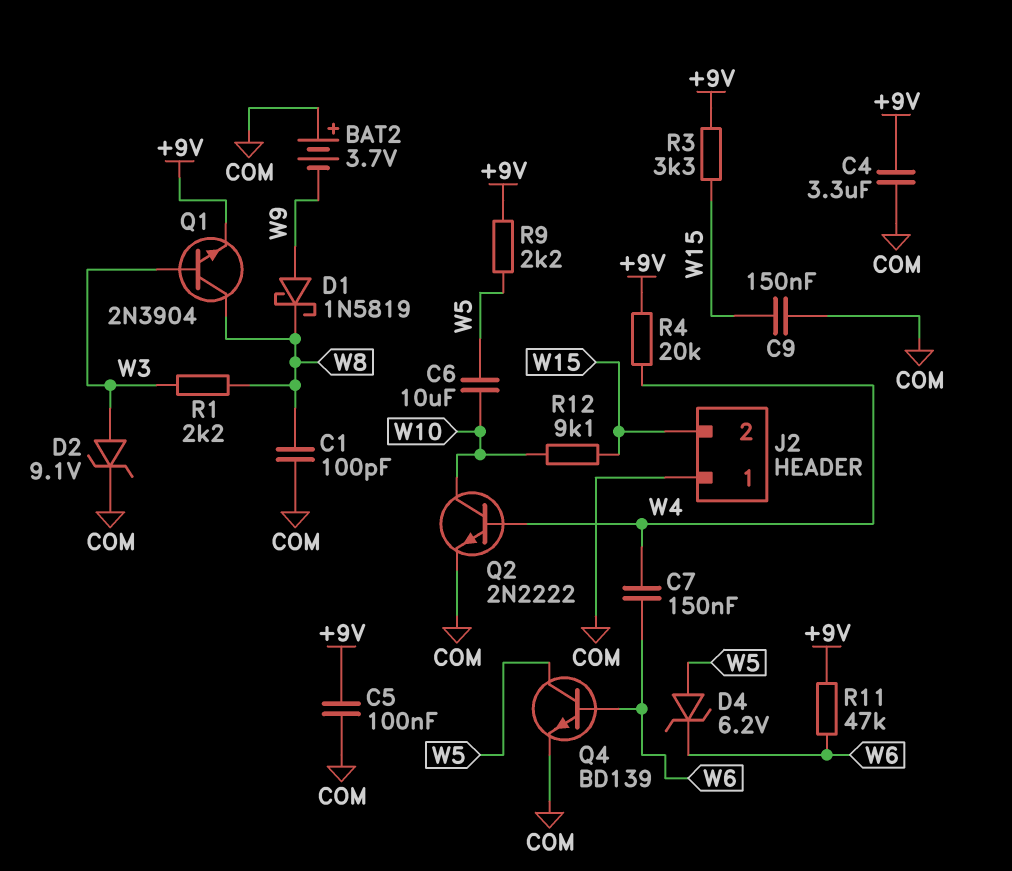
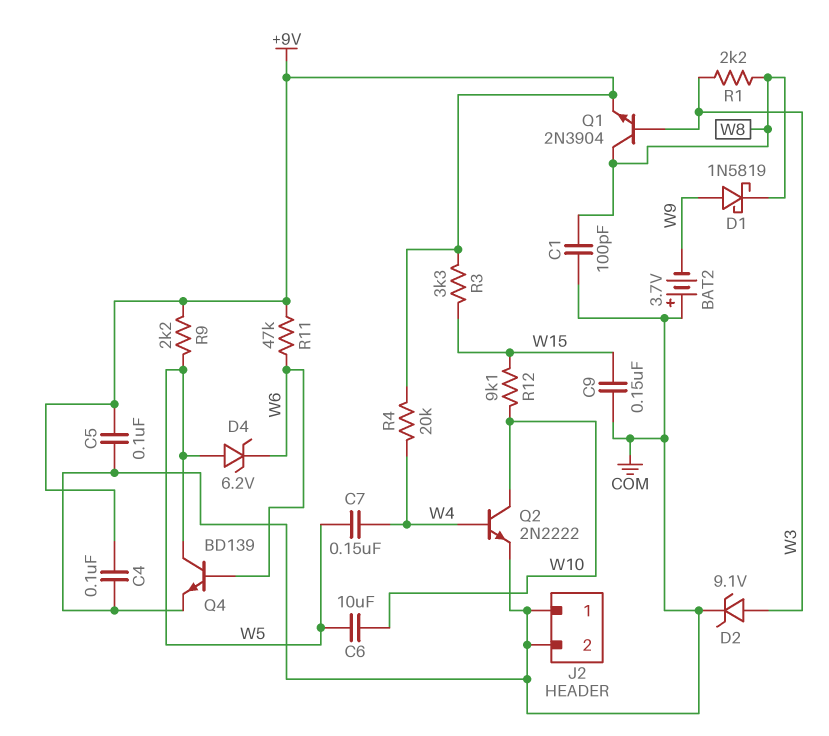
C4: 3.3uF (+9V, COM) -> 100nF (+9V, COM)
C7: 150nF (W4, W6) -> 150nF (W4, W5)
J2 pin 2: W15 -> COM

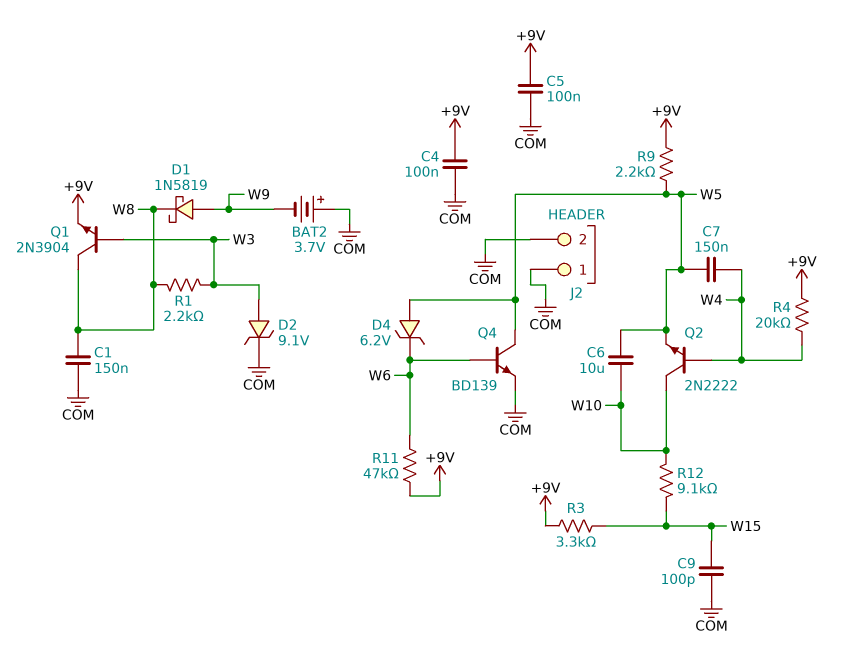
C1: 100pF (COM, W8) -> 150nF (COM, W8)
C9: 150nF (COM, W15) -> 100pF (COM, W15)
Q2: NPN 2N2222 (B W4, C W10, E COM) -> NPN 2N2222 (B W4, C W10, E W5)

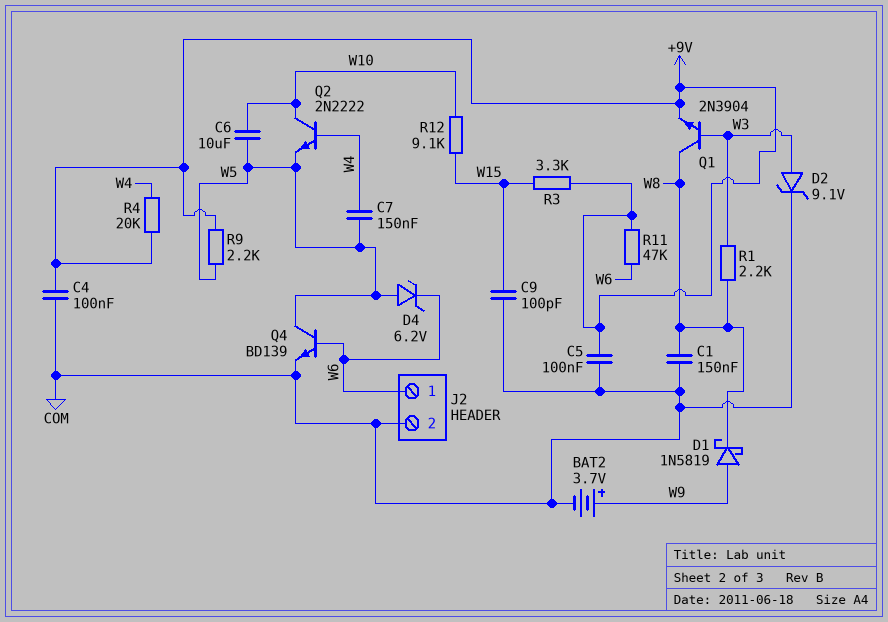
BAT2: 3.7V (plus COM, minus W9) -> 3.7V (plus W9, minus COM)
J2 pin 1: COM -> W6

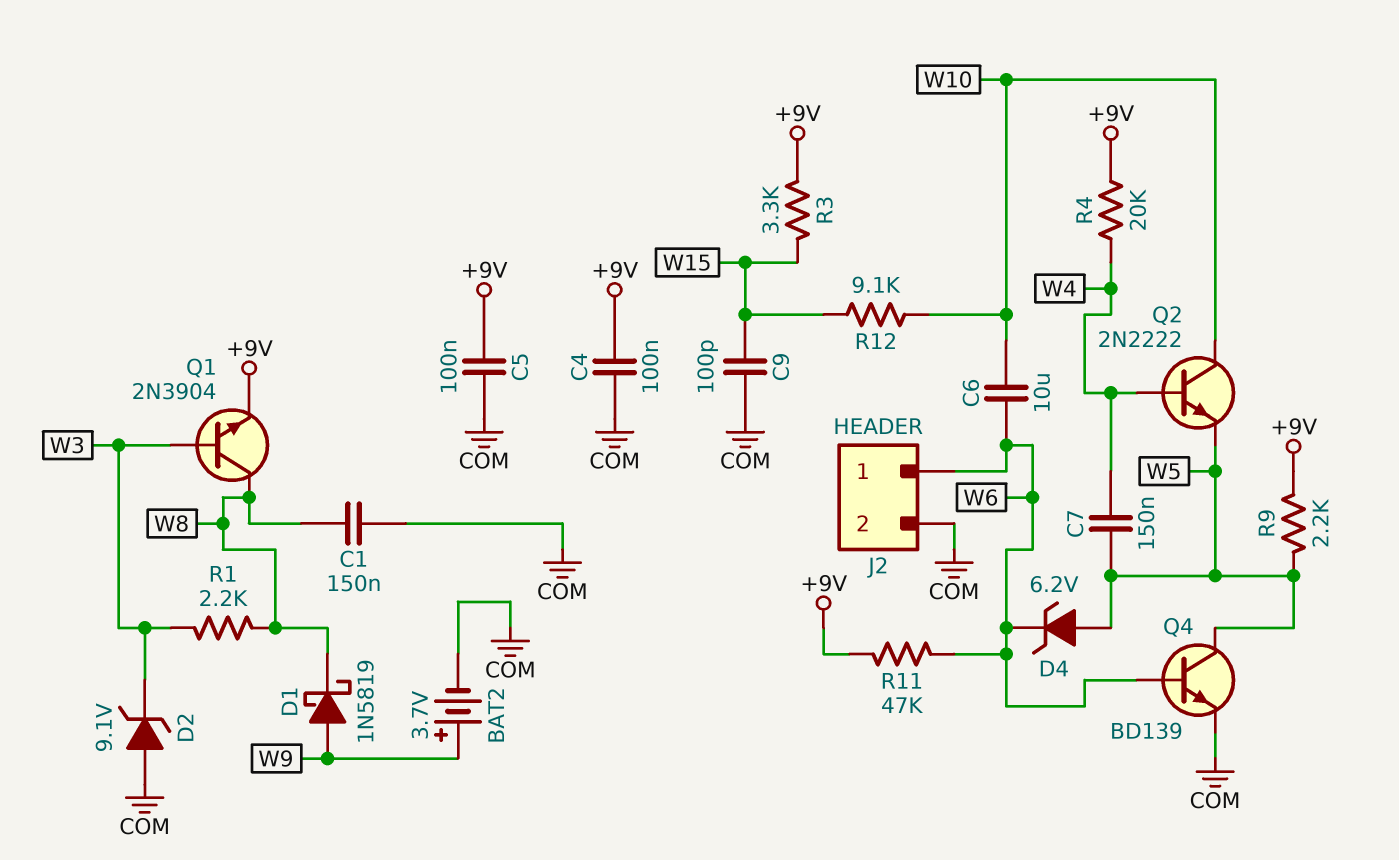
C6: 10uF (W5, W10) -> 10uF (W6, W10)
D2: zener 9.1V (A W3, K COM) -> zener 9.1V (A COM, K W3)

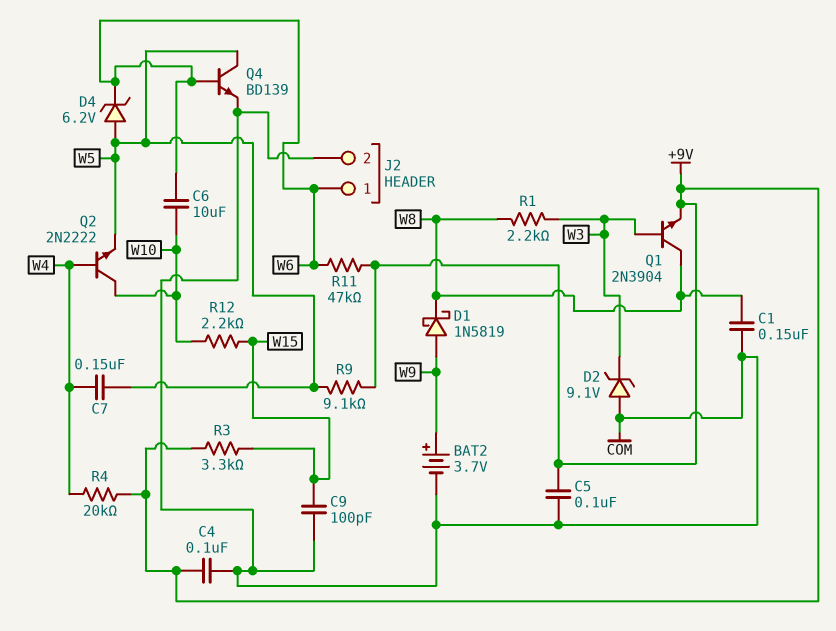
R9: 2.2k (+9V, W5) -> 9.1k (+9V, W5)
R12: 9.1k (W10, W15) -> 2.2k (W10, W15)

